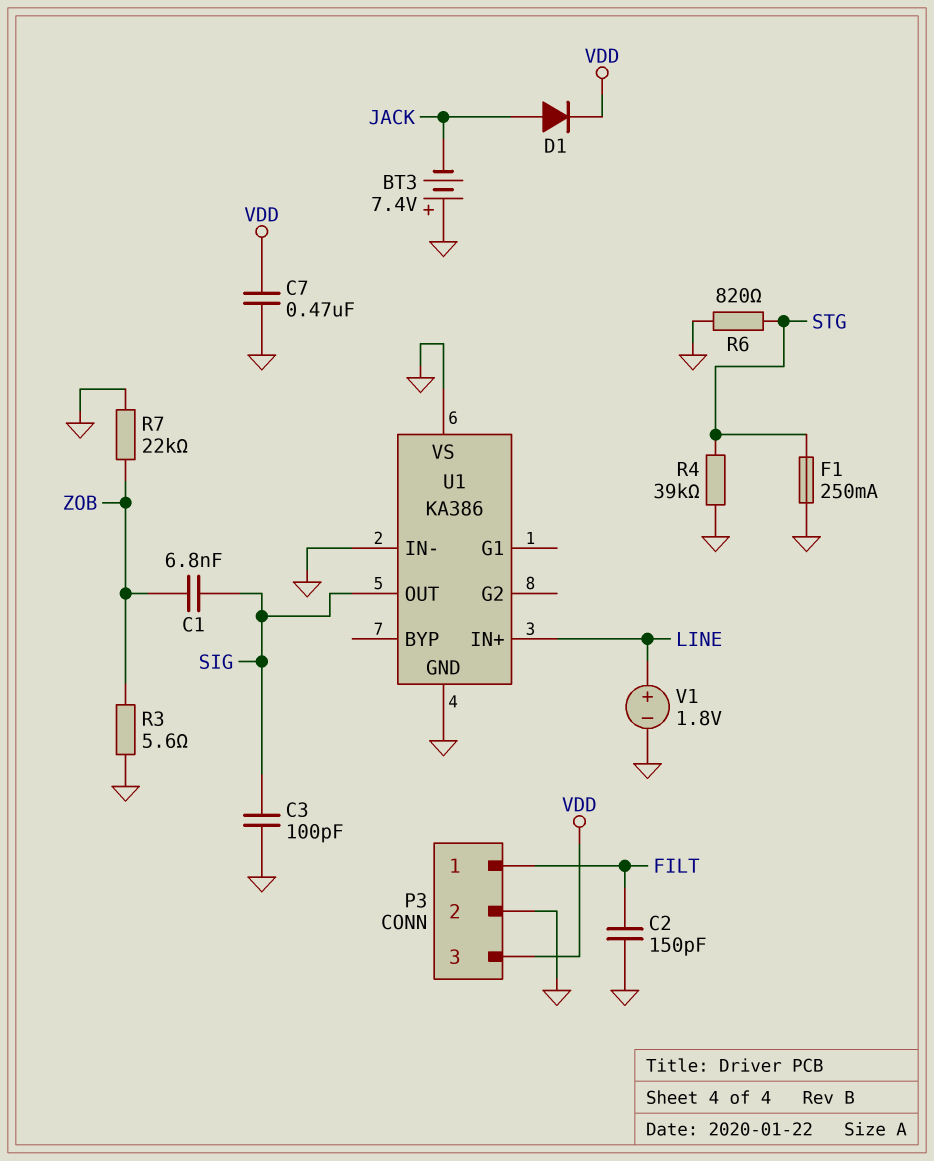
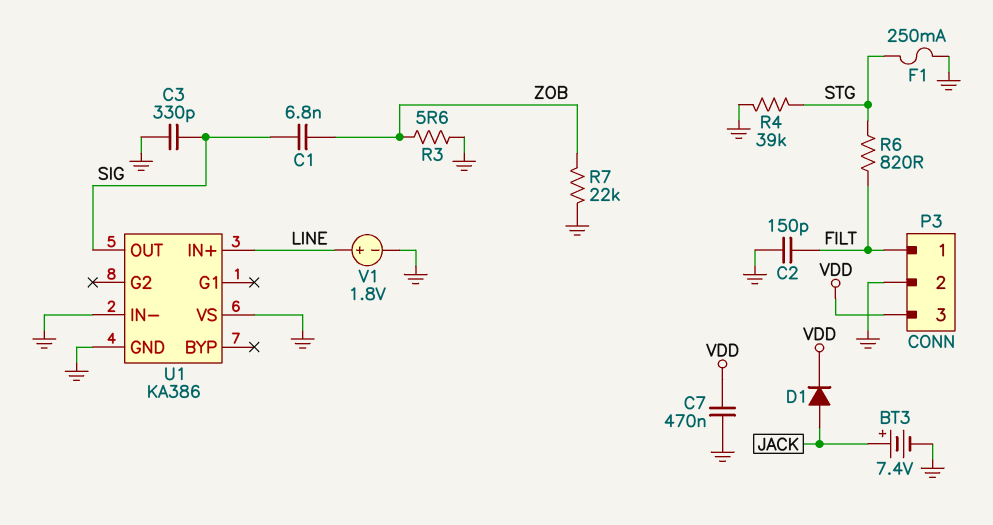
BT3: 7.4V (plus GND, minus JACK) -> 7.4V (plus JACK, minus GND)
C3: 100pF (GND, SIG) -> 330pF (GND, SIG)
R6: 820 (GND, STG) -> 820 (FILT, STG)

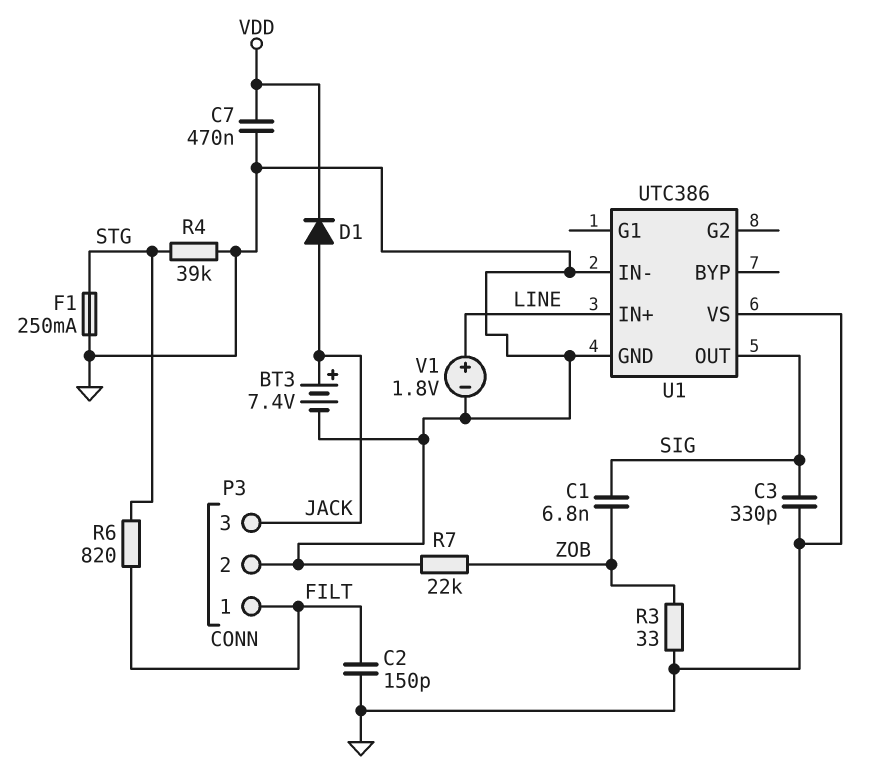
P3 pin 3: VDD -> JACK
R3: 5.6 (GND, ZOB) -> 33 (GND, ZOB)
U1: KA386 -> UTC386

